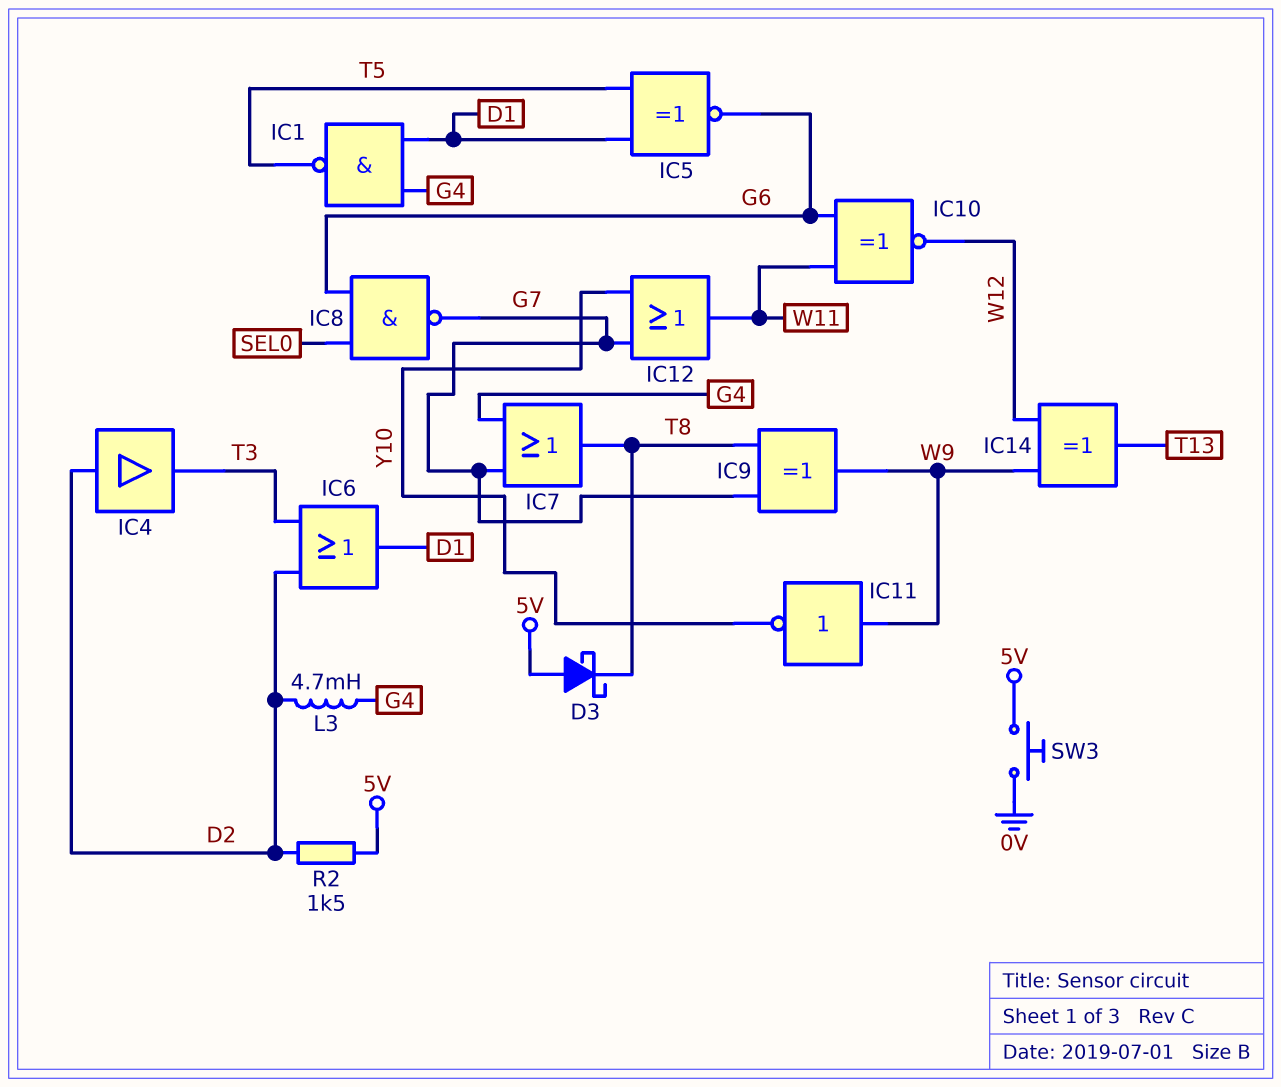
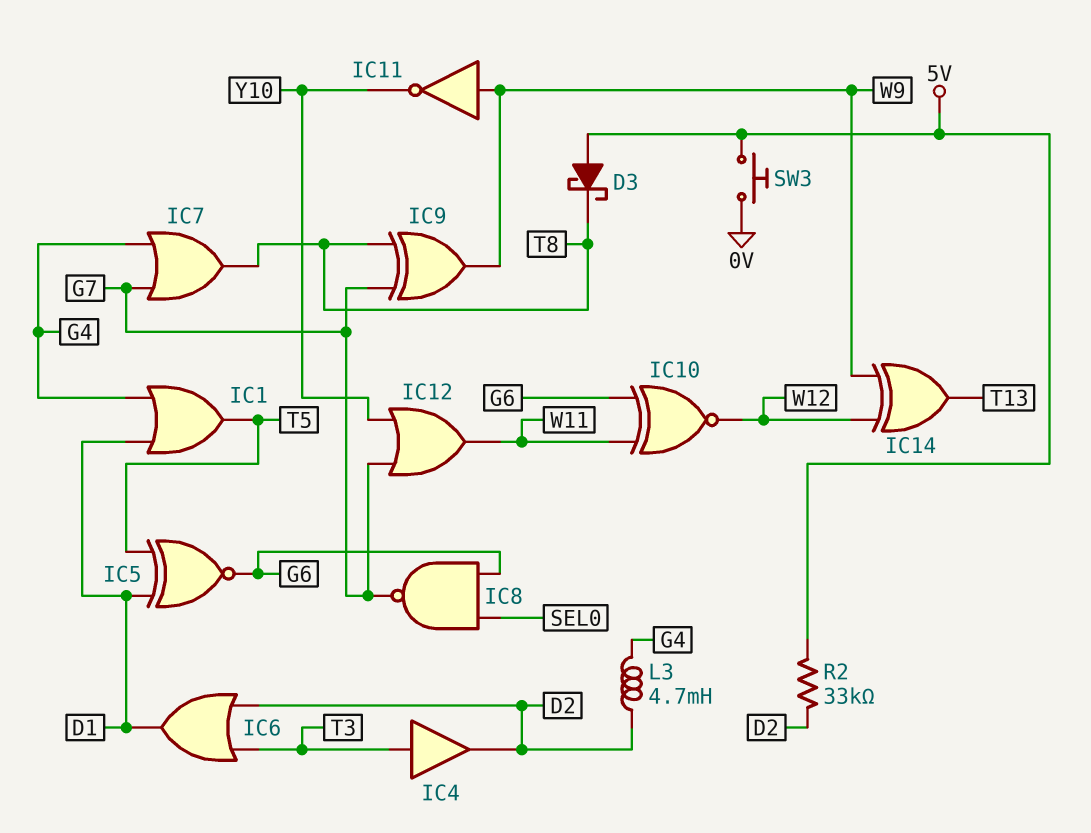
IC1: NAND (in D1, in G4, out T5) -> OR (in D1, in G4, out T5)
IC4: buffer (in D2, out T3) -> buffer (in T3, out D2)
R2: 1.5k (5V, D2) -> 33k (5V, D2)

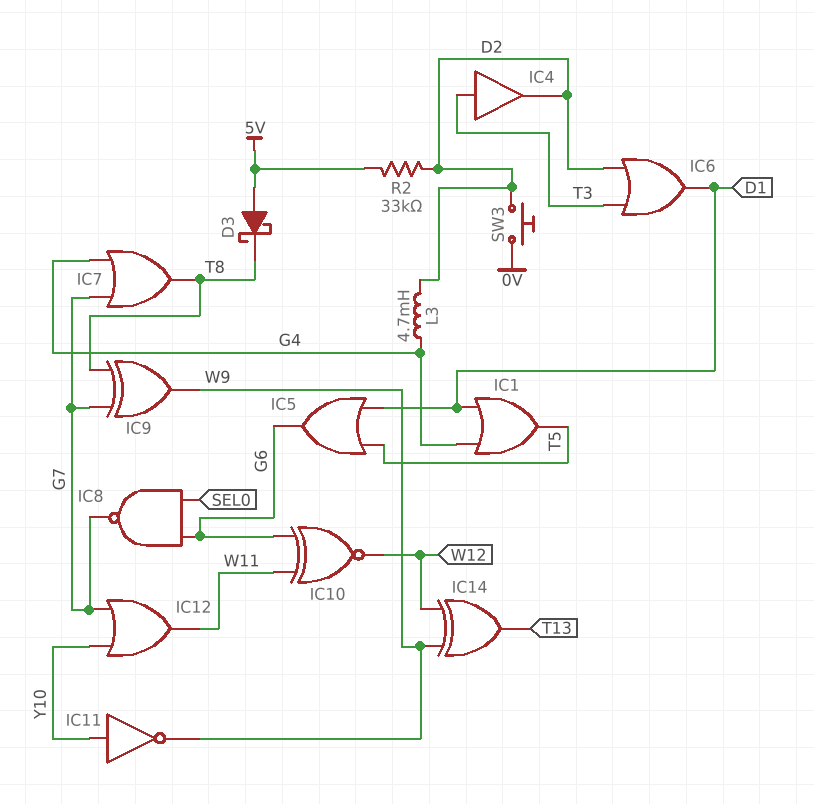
IC5: XNOR (in D1, in T5, out G6) -> OR (in D1, in T5, out G6)
IC11: NOT (in W9, out Y10) -> NOT (in Y10, out W9)
SW3: button (0V, 5V) -> button (0V, D2)

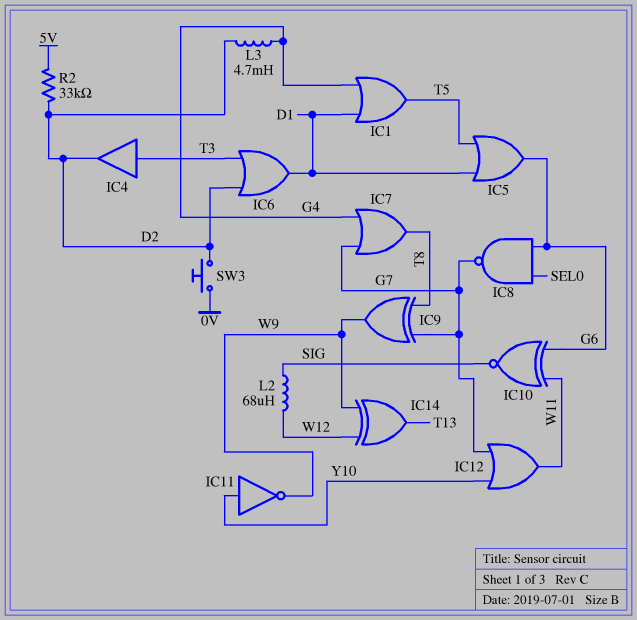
D3: schottky (A 5V, K T8) -> none
IC10: XNOR (in G6, in W11, out W12) -> XNOR (in G6, in W11, out SIG)
L2: none -> 68uH (SIG, W12)

